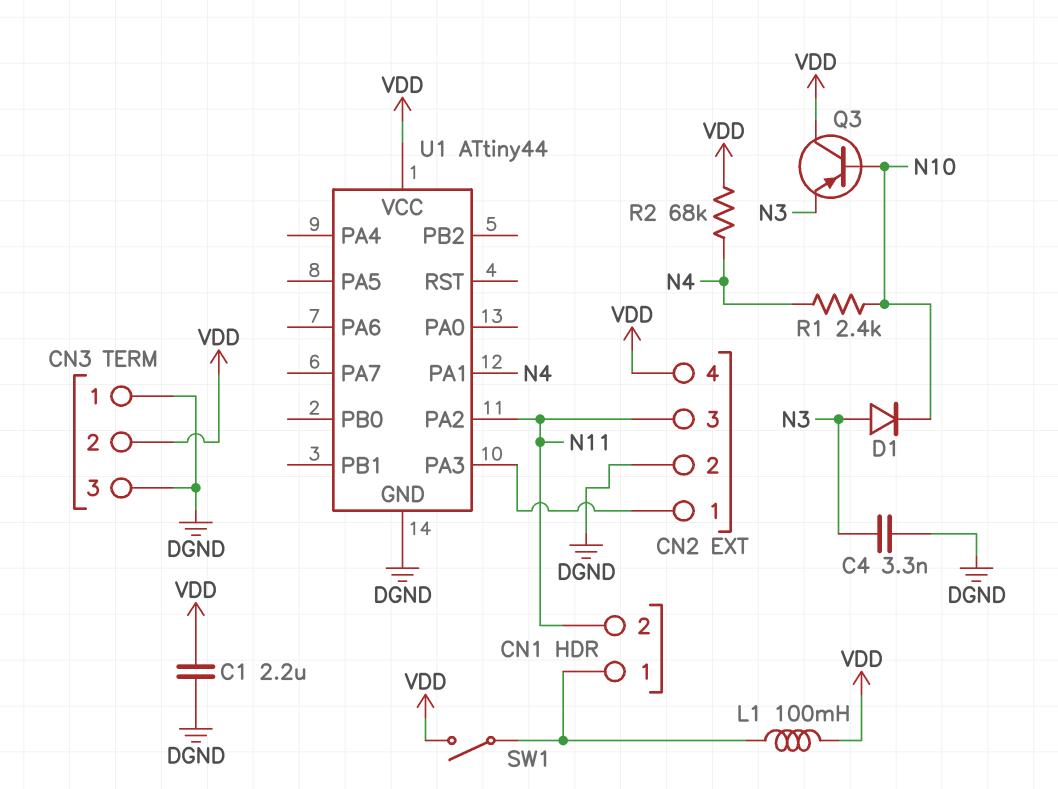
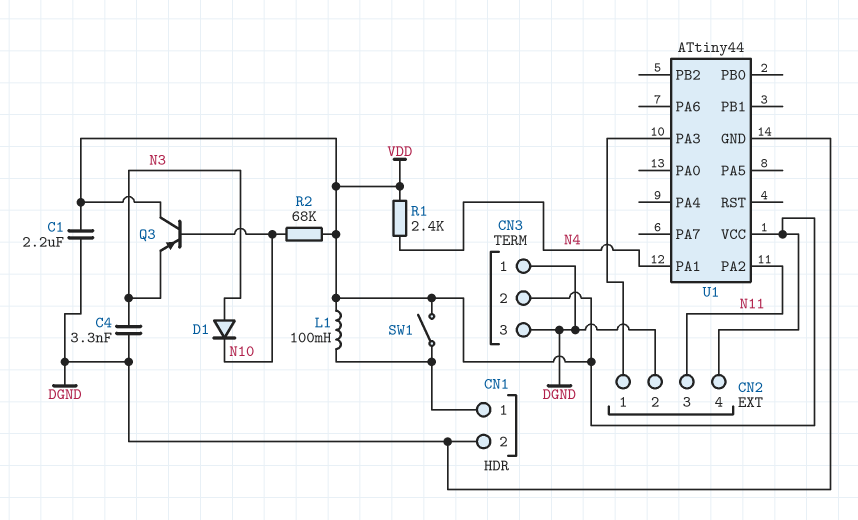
CN1 pin 2: N11 -> DGND
R1: 2.4k (N4, N10) -> 2.4k (N4, VDD)
R2: 68k (N4, VDD) -> 68k (N10, VDD)

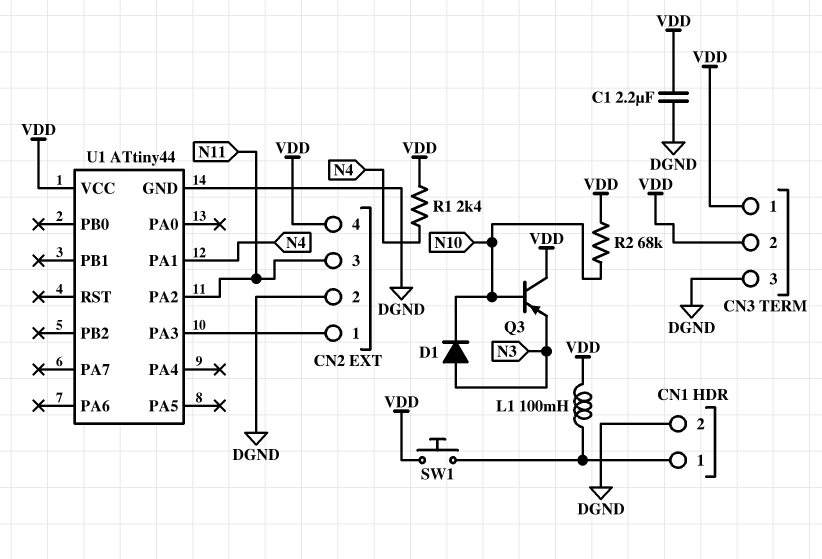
C4: 3.3nF (DGND, N3) -> none
CN3 pin 1: DGND -> VDD
SW1: switch (CN1/1, VDD) -> button (CN1/1, VDD)

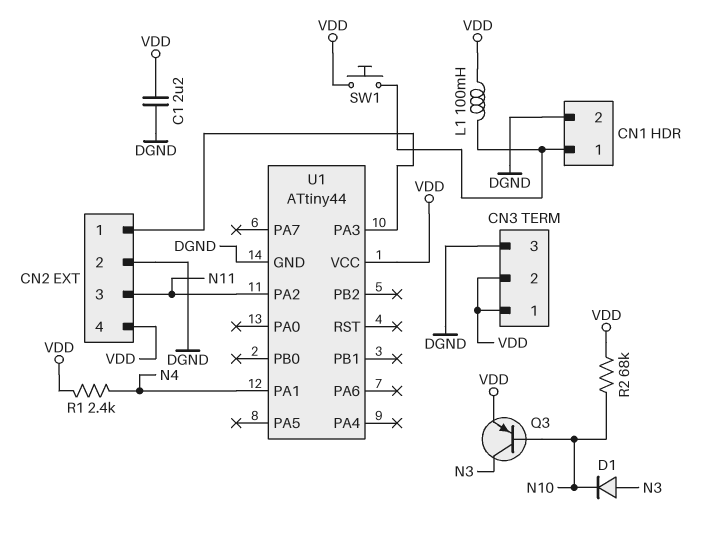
Q3: PNP (B N10, C VDD, E N3) -> PNP (B N10, C N3, E VDD)

